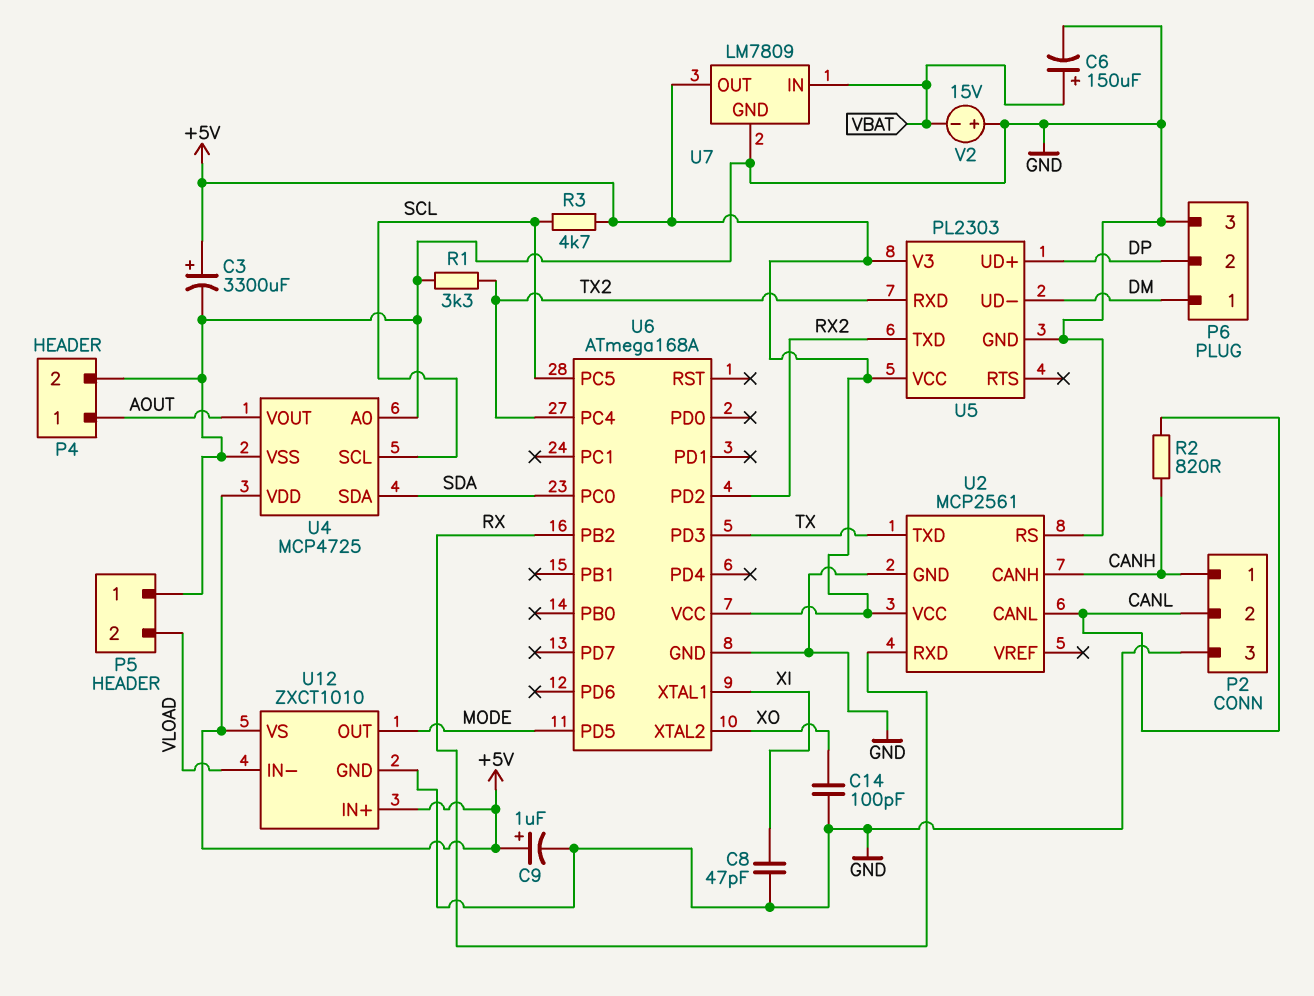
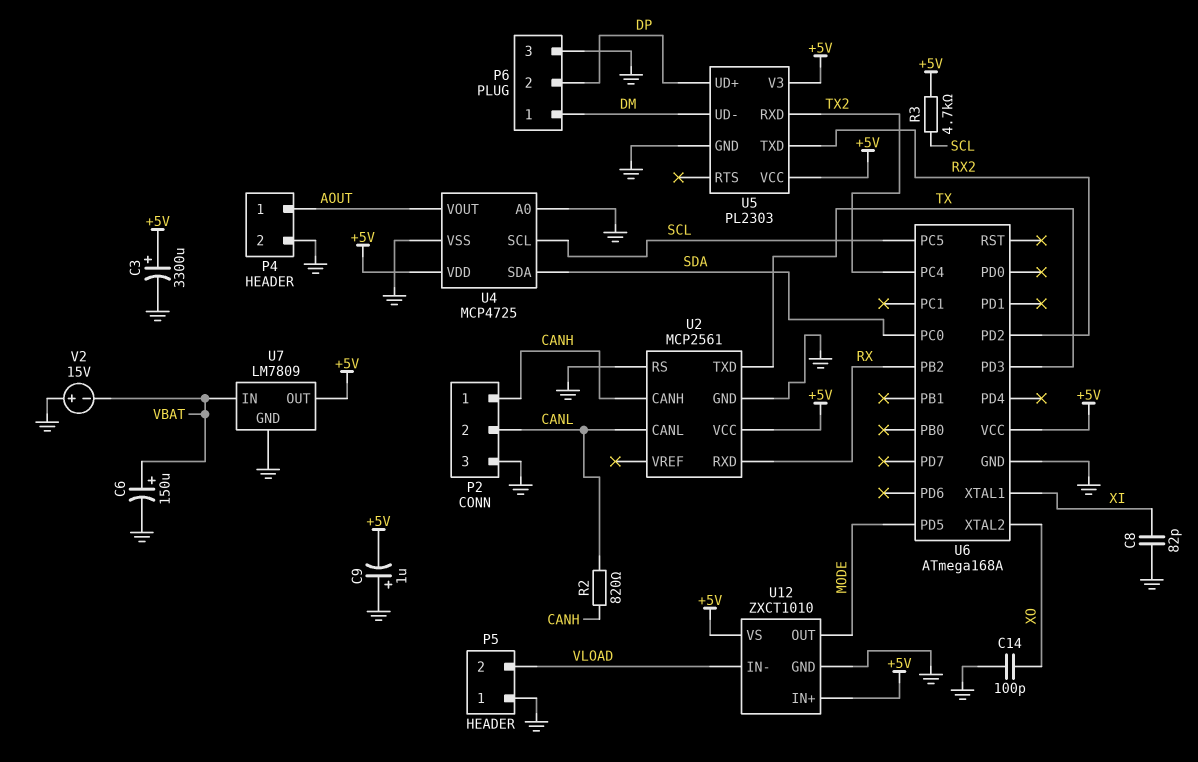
C8: 47pF (GND, XI) -> 82pF (GND, XI)
C9: 1uF (plus +5V, minus GND) -> 1uF (plus GND, minus +5V)
R1: 3.3k (GND, TX2) -> none

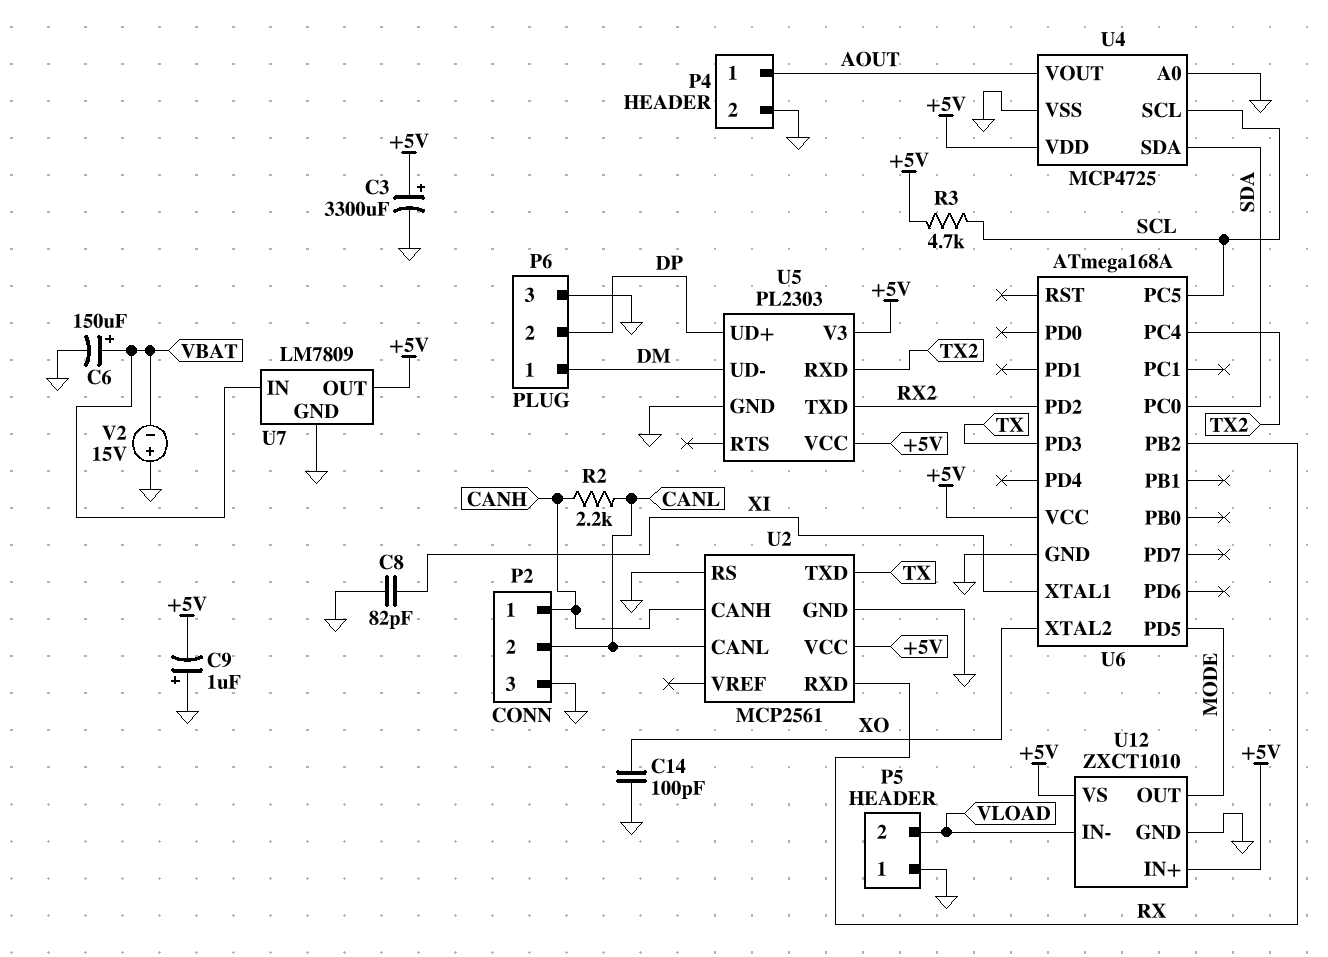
R2: 820 (CANH, CANL) -> 2.2k (CANH, CANL)

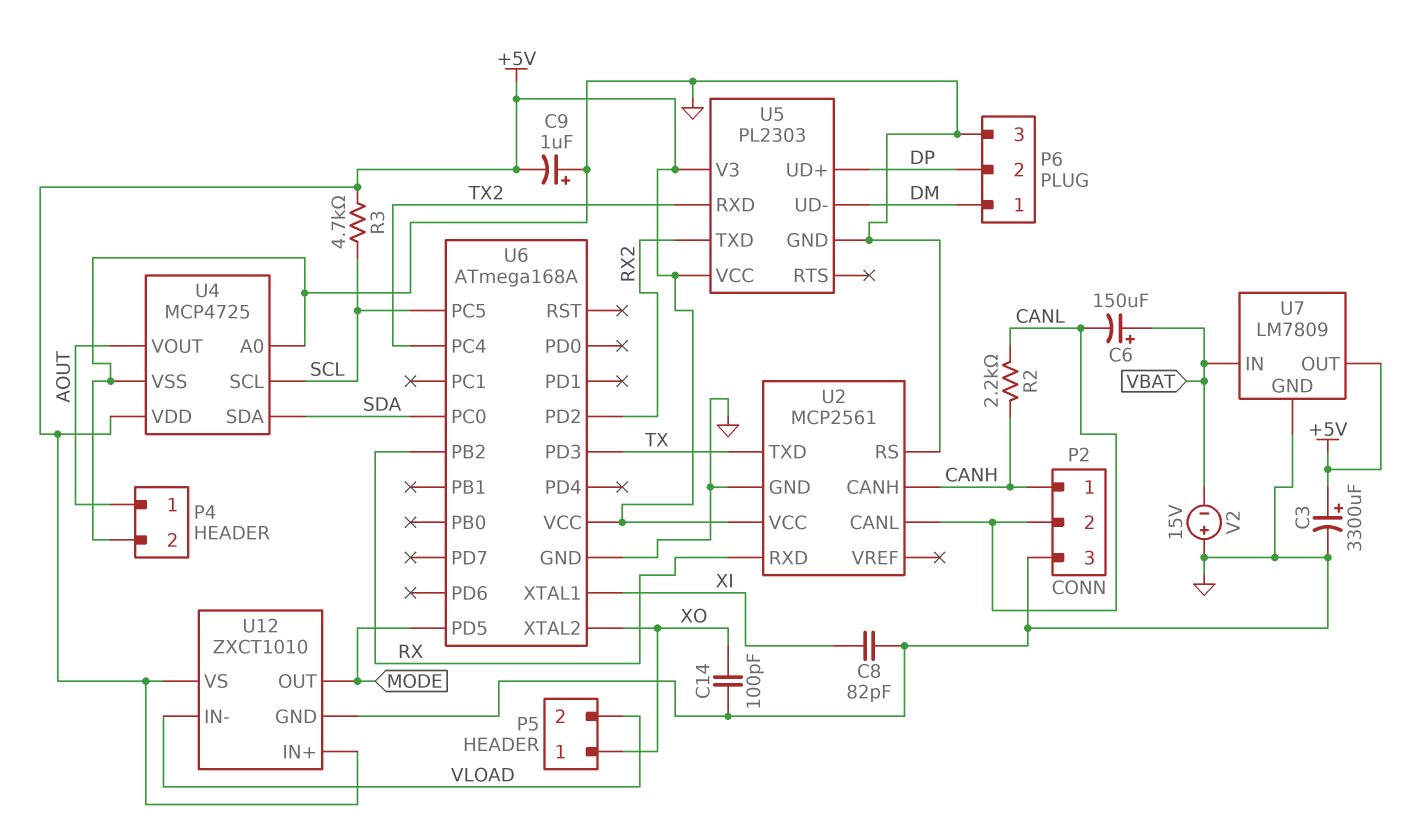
C6: 150uF (plus VBAT, minus GND) -> 150uF (plus VBAT, minus CANL)
P5 pin 1: GND -> XO

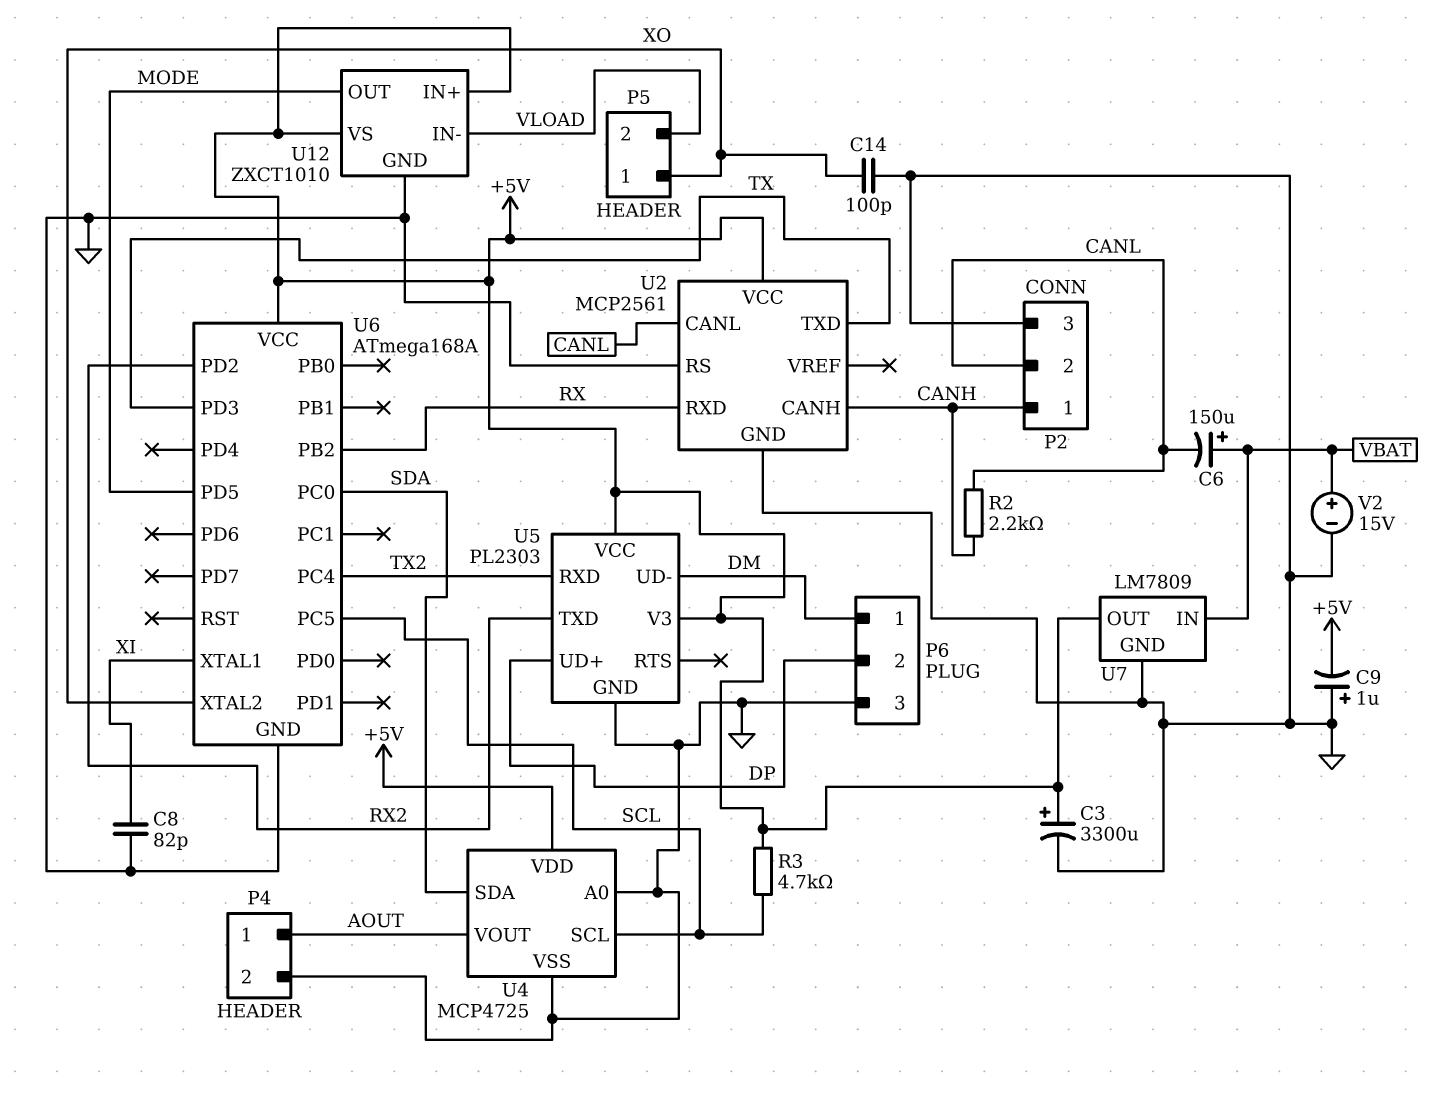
V2: 15V (plus GND, minus VBAT) -> 15V (plus VBAT, minus GND)

